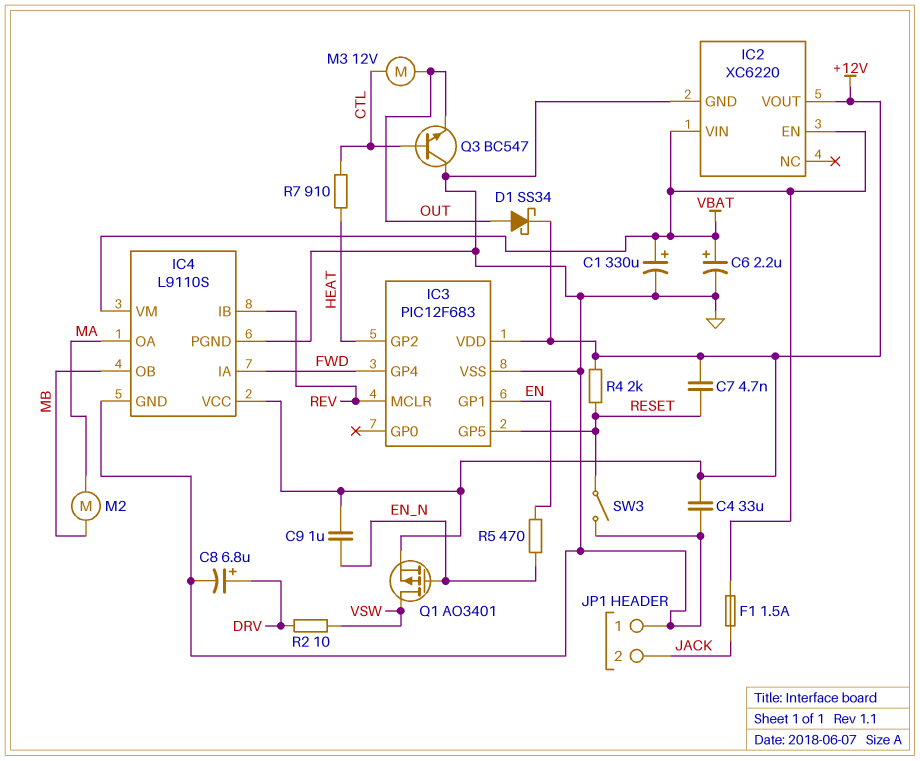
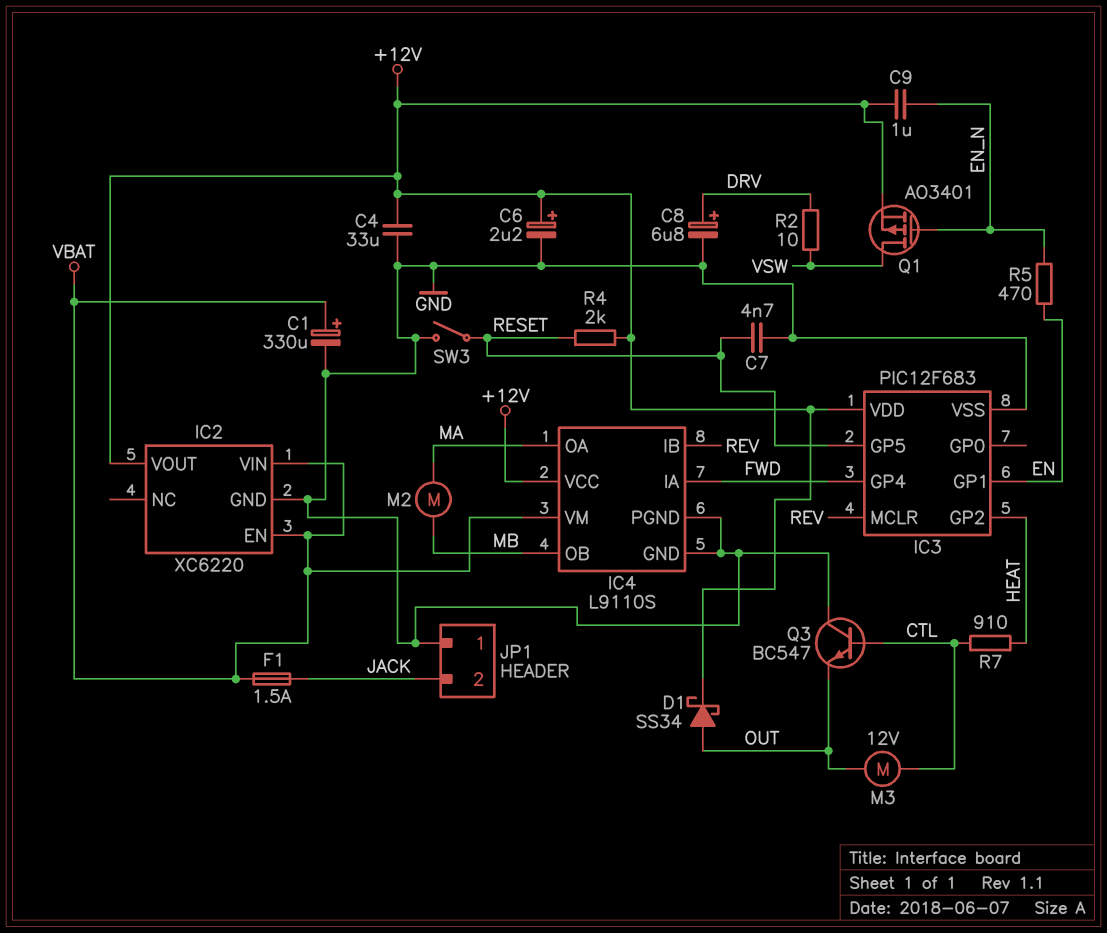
C6: 2.2uF (plus VBAT, minus GND) -> 2.2uF (plus +12V, minus GND)
C7: 4.7nF (+12V, RESET) -> 4.7nF (GND, RESET)

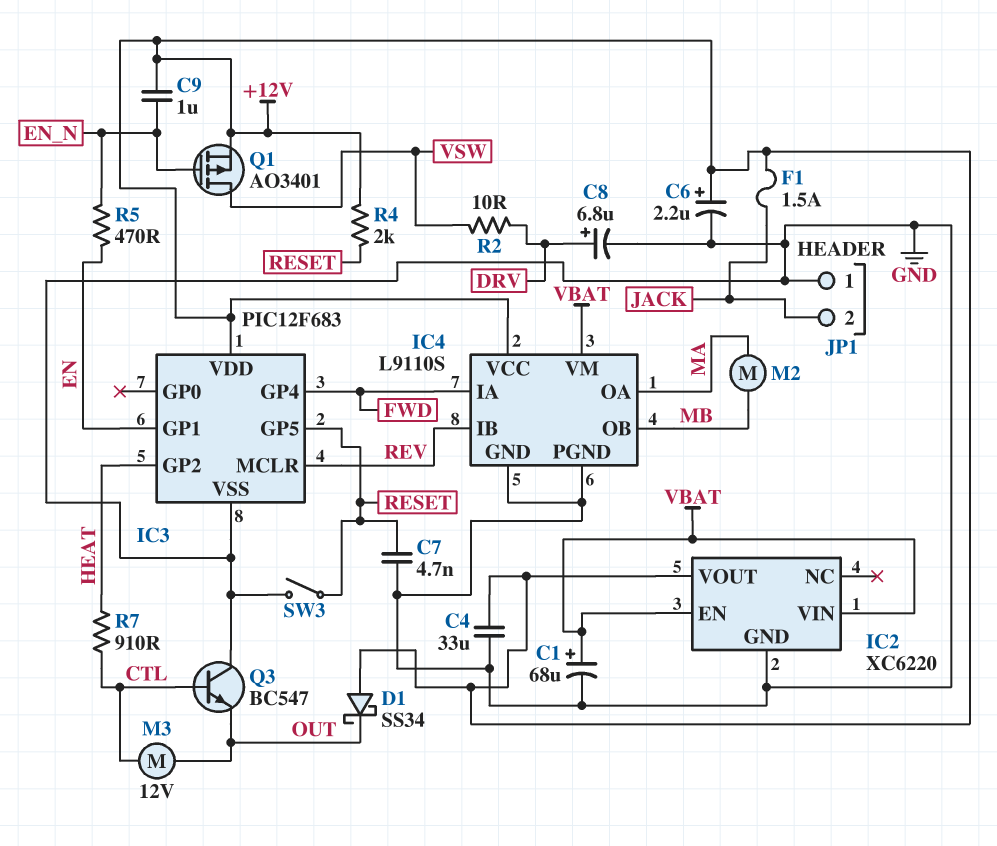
C1: 330uF (plus VBAT, minus GND) -> 68uF (plus VBAT, minus GND)
D1: schottky SS34 (A OUT, K +12V) -> schottky SS34 (A +12V, K OUT)
F1: 1.5A (JACK, VBAT) -> 1.5A (+12V, JACK)

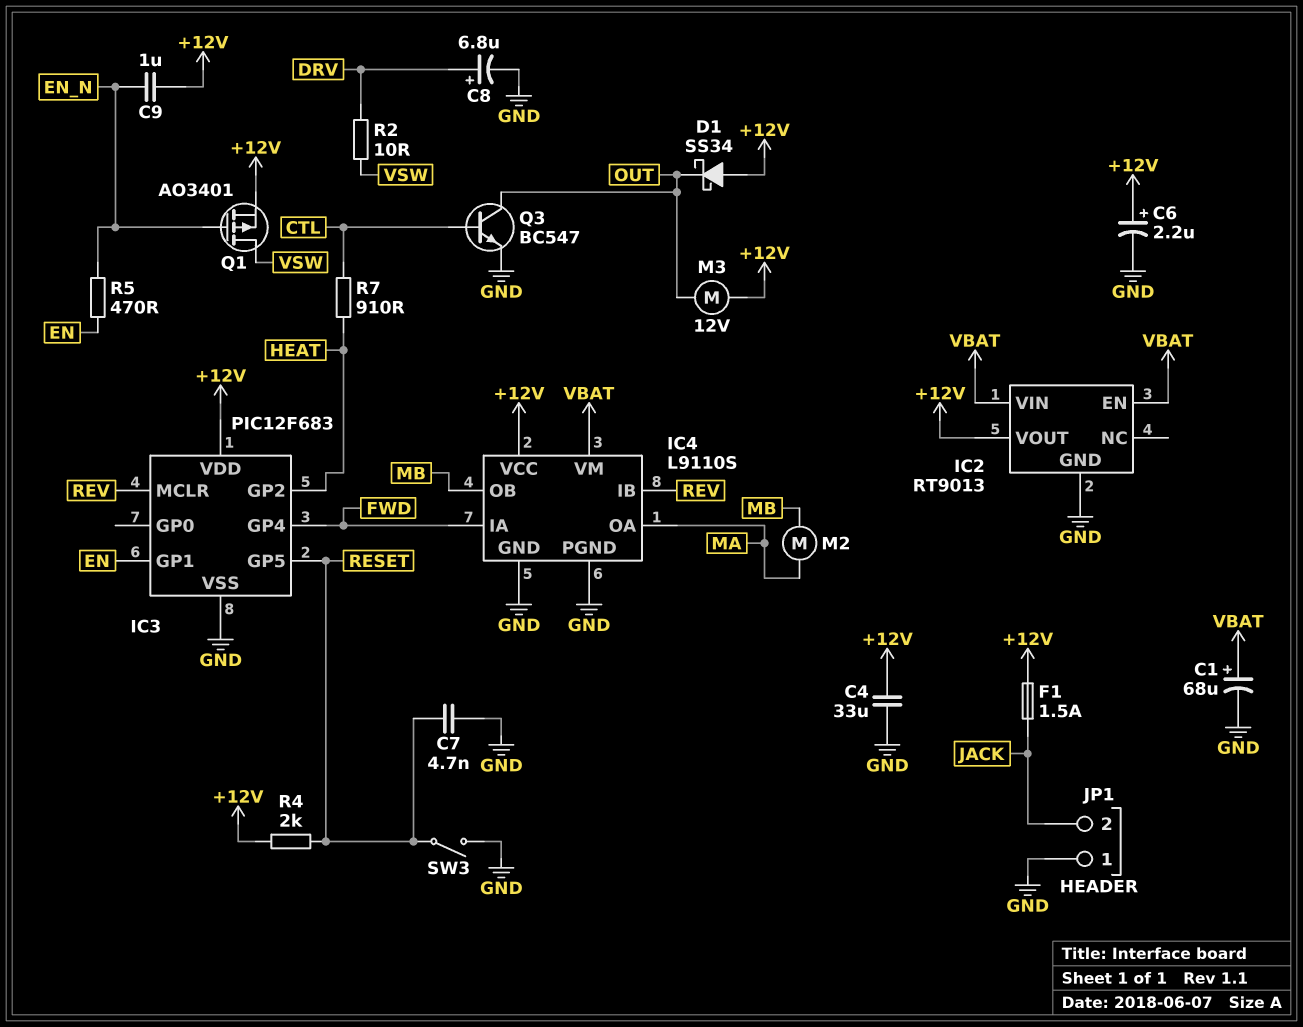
IC2: XC6220 -> RT9013
M3: motor 12V (CTL, OUT) -> motor 12V (+12V, OUT)
Q3: NPN BC547 (B CTL, C GND, E OUT) -> NPN BC547 (B CTL, C OUT, E GND)

